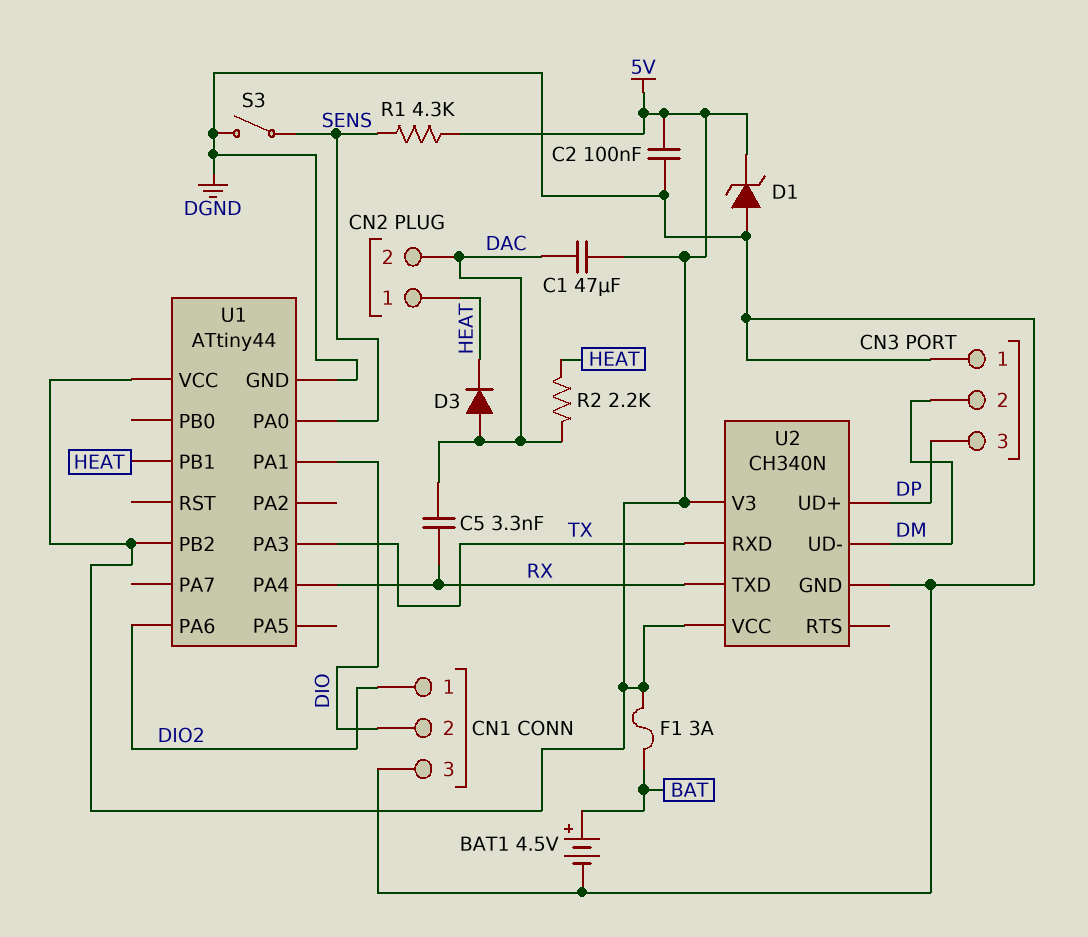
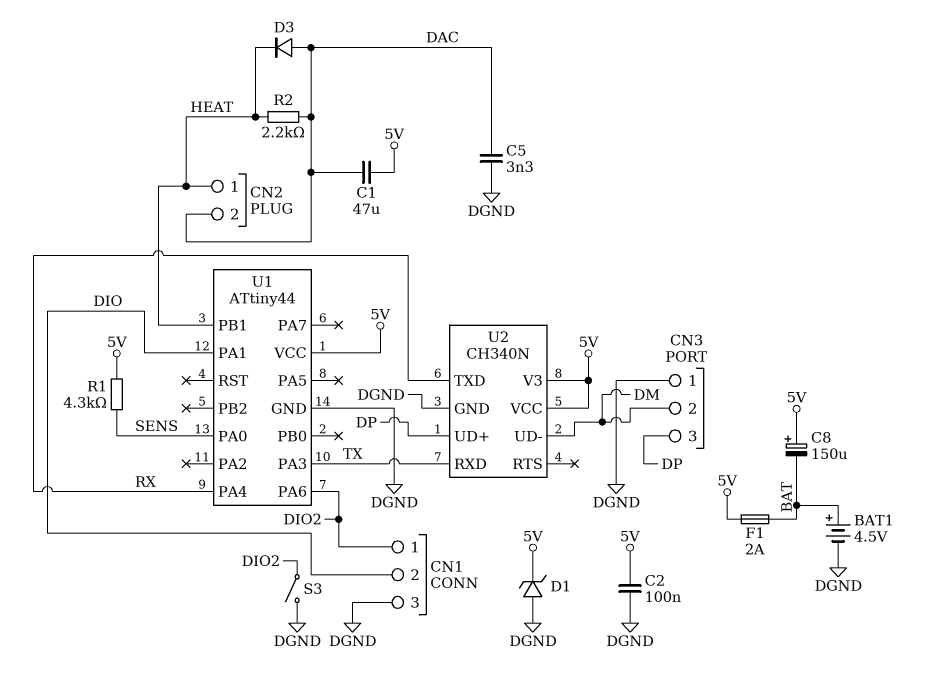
C5: 3.3nF (DAC, RX) -> 3.3nF (DAC, DGND)
C8: none -> 150uF (plus 5V, minus BAT)
F1: 3A (5V, BAT) -> 2A (5V, BAT)
S3: switch (DGND, SENS) -> switch (DGND, DIO2)
U1 pin PB2: 5V -> none

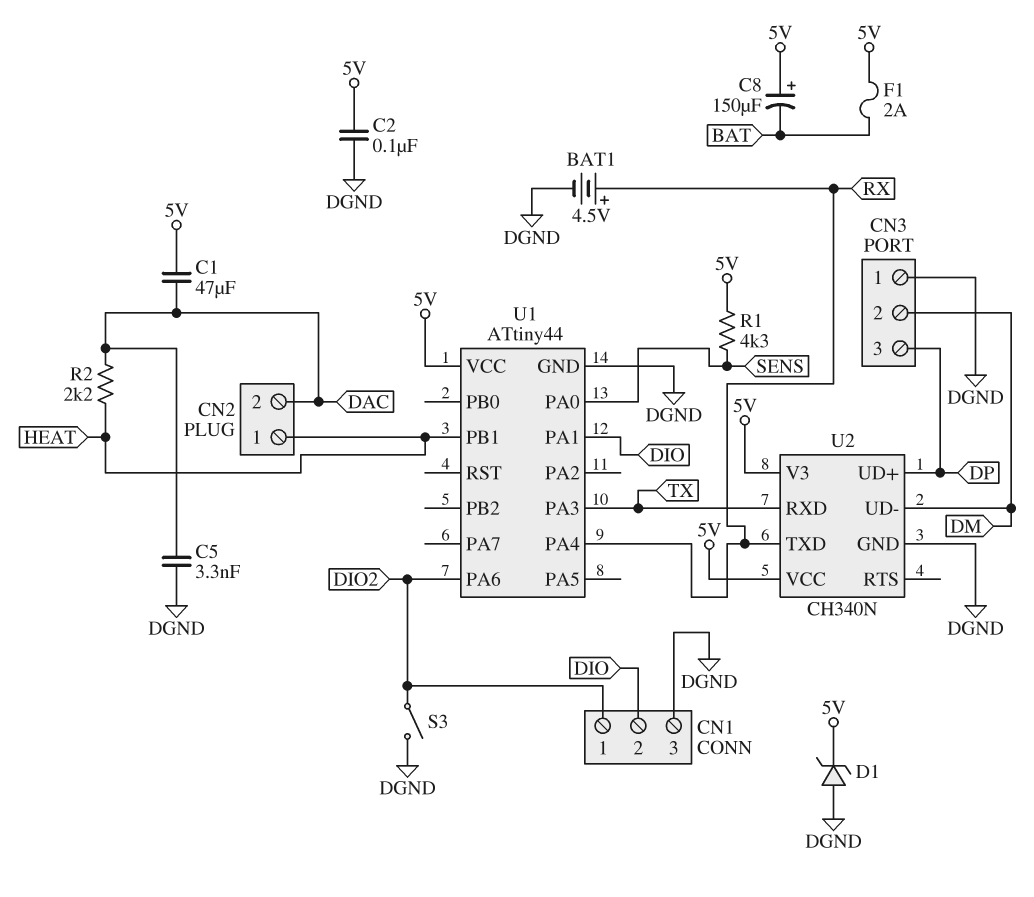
BAT1: 4.5V (plus BAT, minus DGND) -> 4.5V (plus RX, minus DGND)
D3: diode (A DAC, K HEAT) -> none

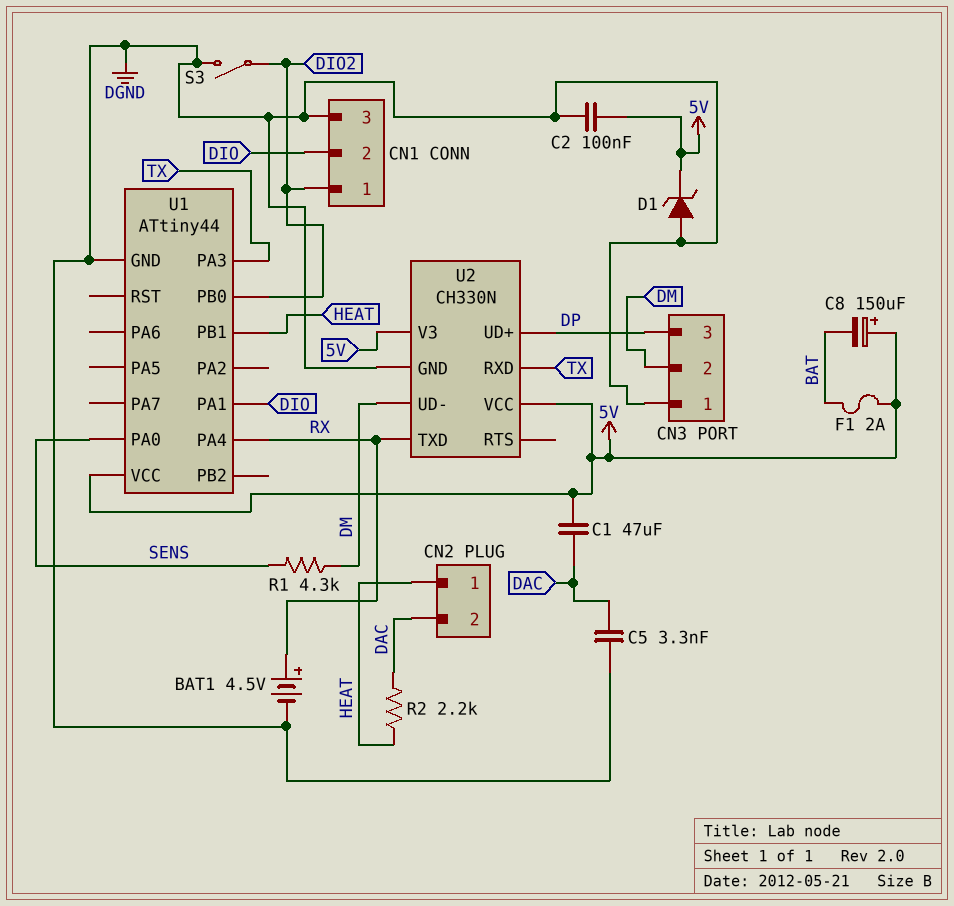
R1: 4.3k (5V, SENS) -> 4.3k (DM, SENS)
U1 pin PA6: DIO2 -> none
U1 pin PB0: none -> DIO2
U2: CH340N -> CH330N

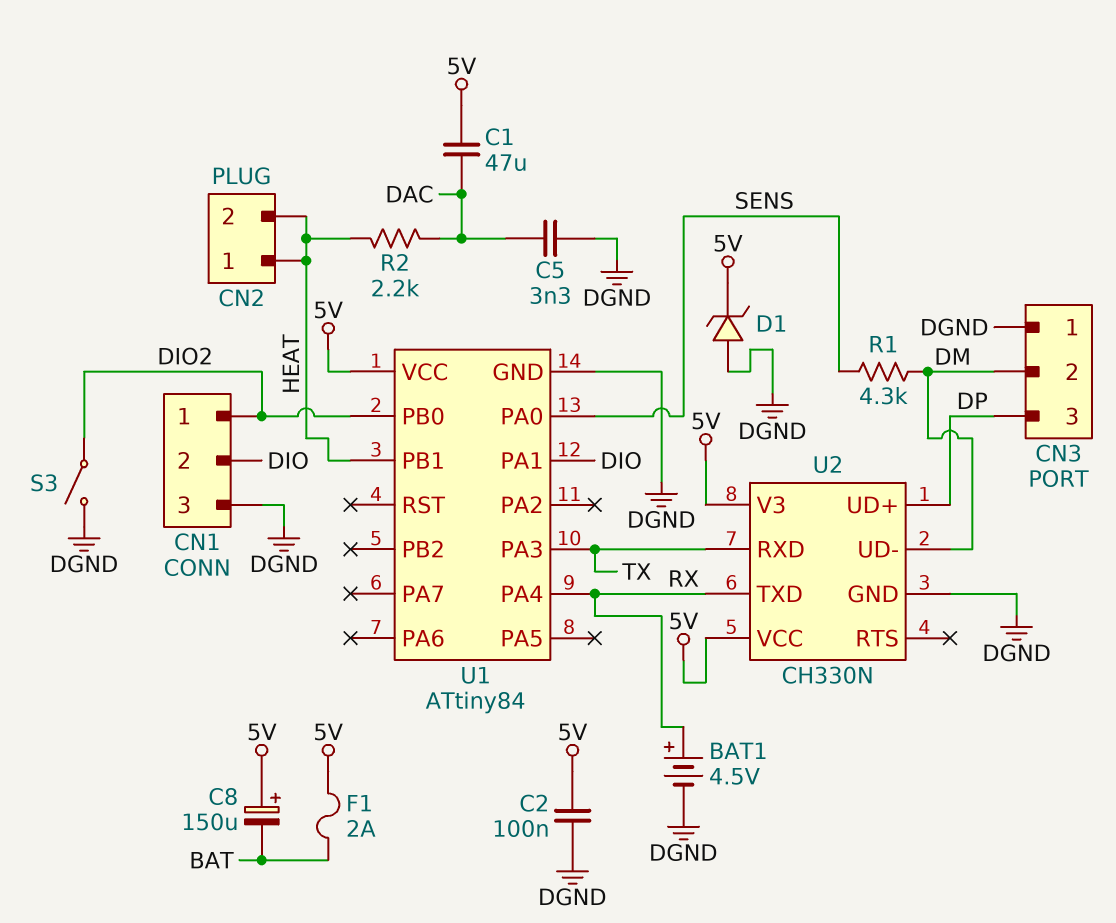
CN2 pin 2: DAC -> HEAT
U1: ATtiny44 -> ATtiny84

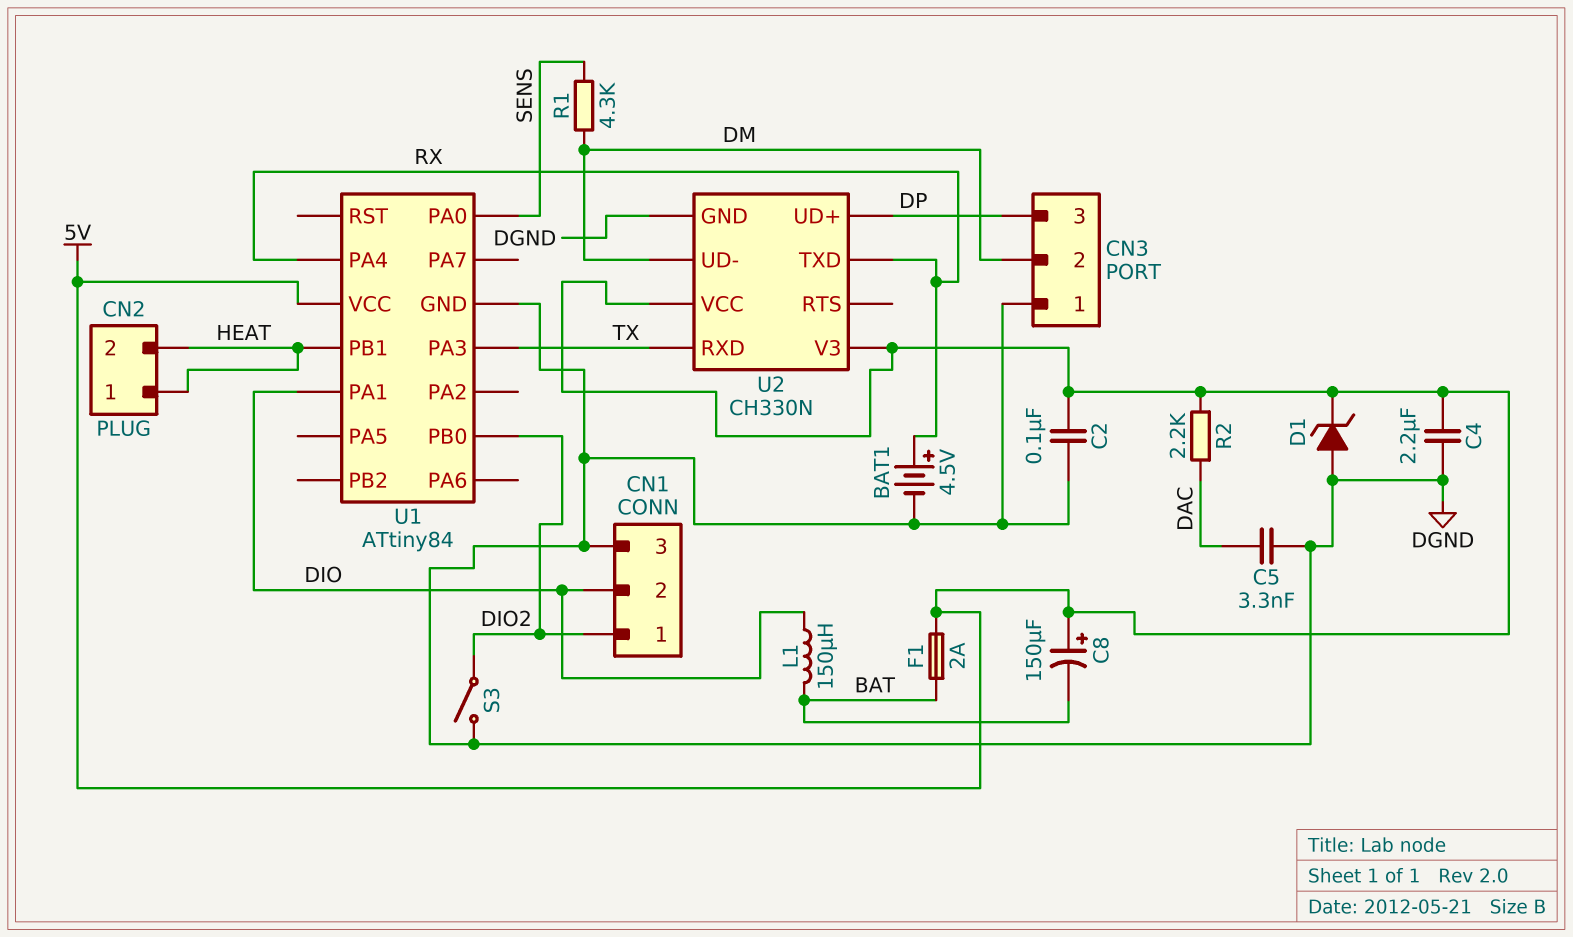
C1: 47uF (5V, DAC) -> none
C4: none -> 2.2uF (5V, DGND)
L1: none -> 150uH (BAT, DIO)
R2: 2.2k (DAC, HEAT) -> 2.2k (5V, DAC)

